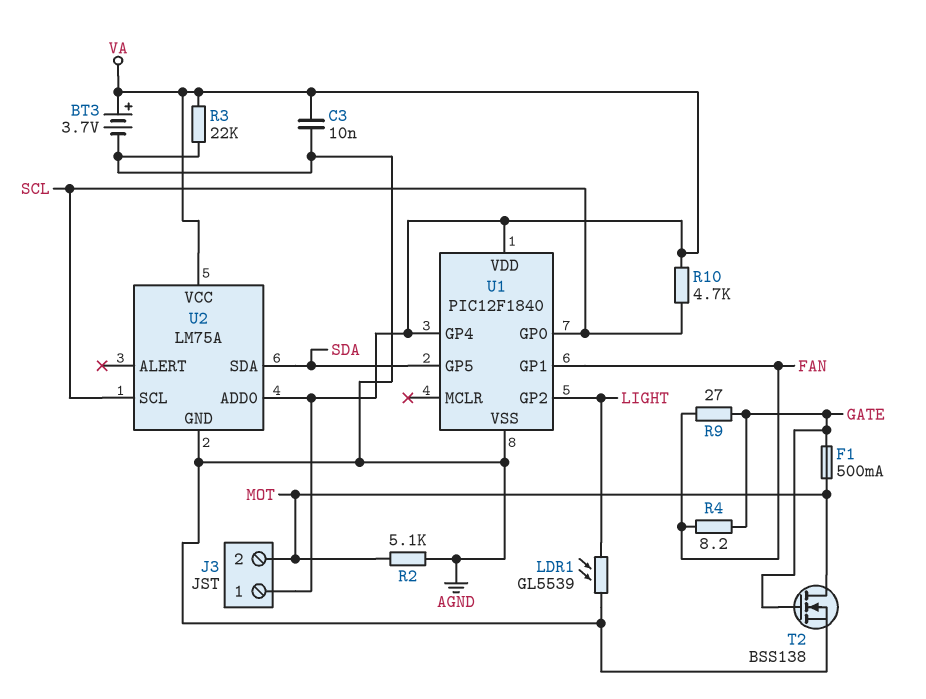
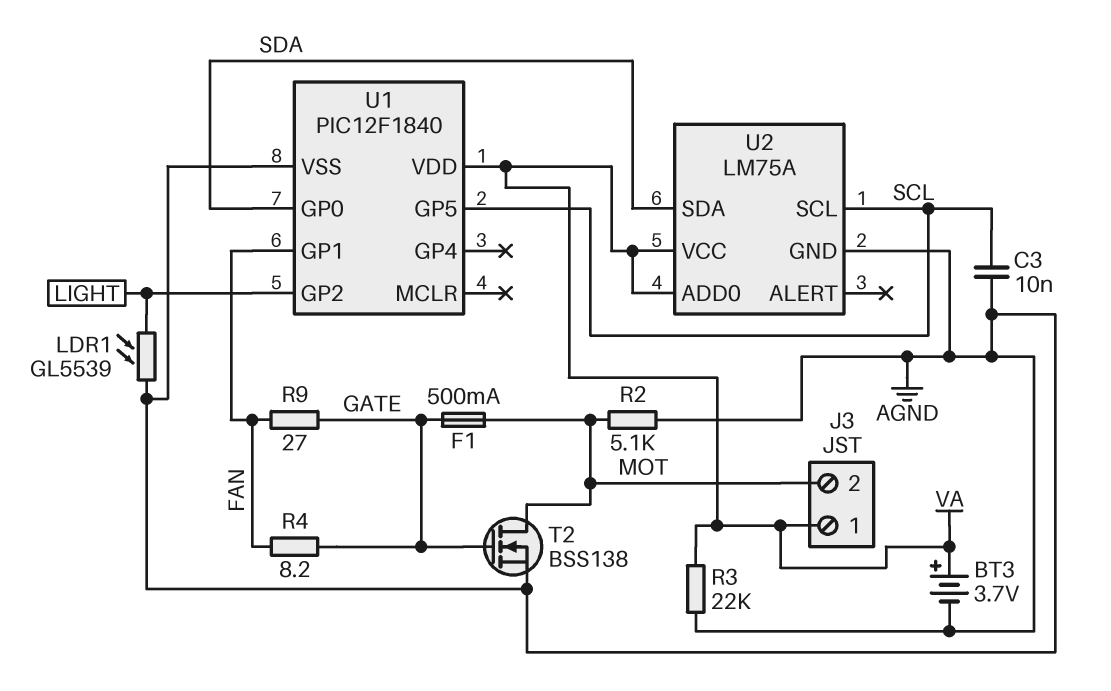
C3: 10nF (AGND, VA) -> 10nF (AGND, SCL)
R10: 4.7k (SCL, VA) -> none
U1 pin GP0: SCL -> SDA
U1 pin GP4: VA -> none
U1 pin GP5: SDA -> SCL

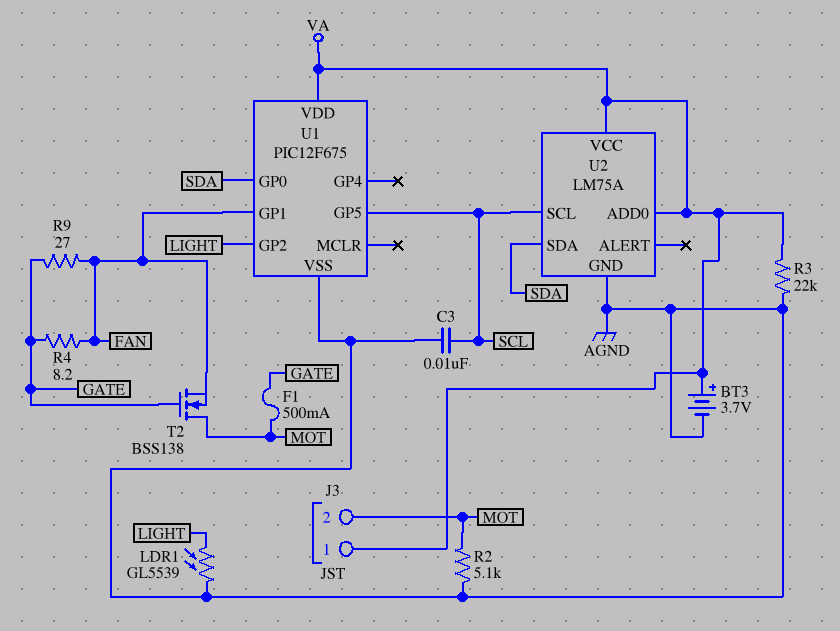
T2: NMOS BSS138 (G GATE, D MOT, S AGND) -> NMOS BSS138 (G GATE, D MOT, S FAN)
U1: PIC12F1840 -> PIC12F675

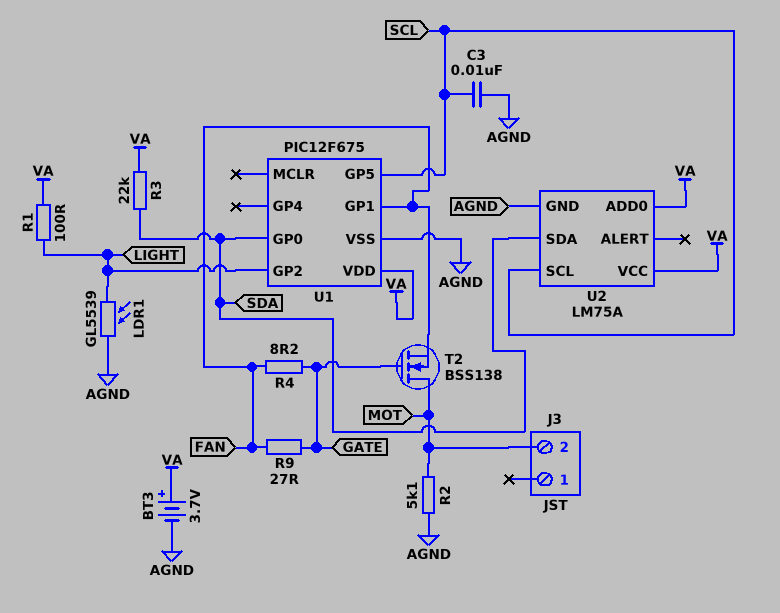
F1: 500mA (GATE, MOT) -> none
J3 pin 1: VA -> none
R1: none -> 100 (LIGHT, VA)
R3: 22k (AGND, VA) -> 22k (SDA, VA)

